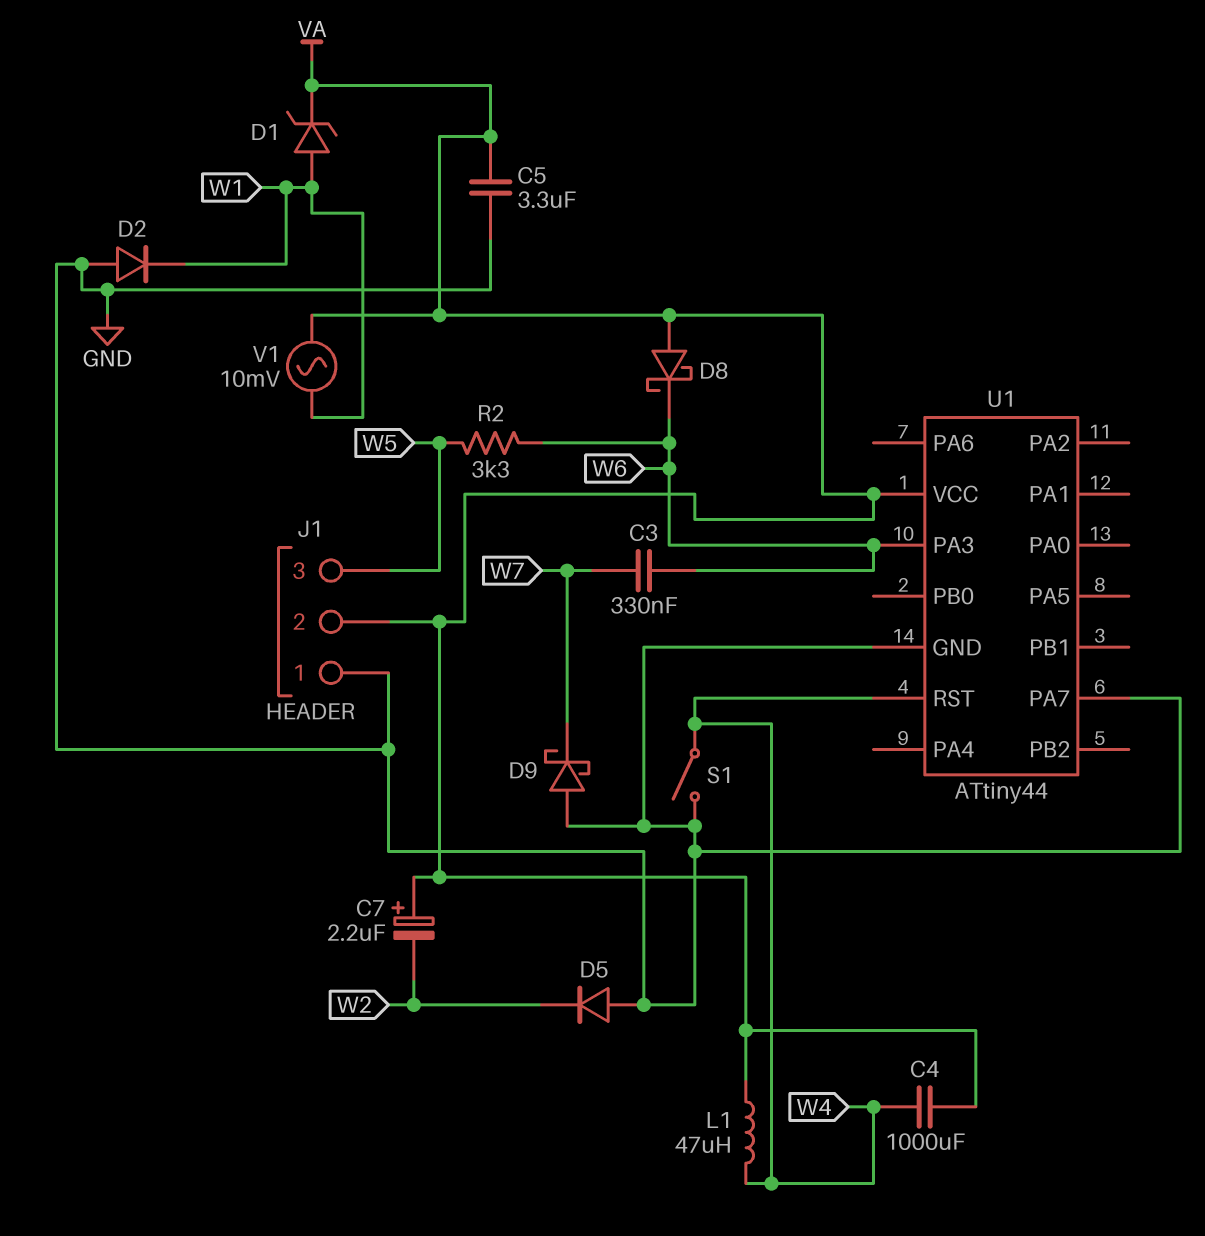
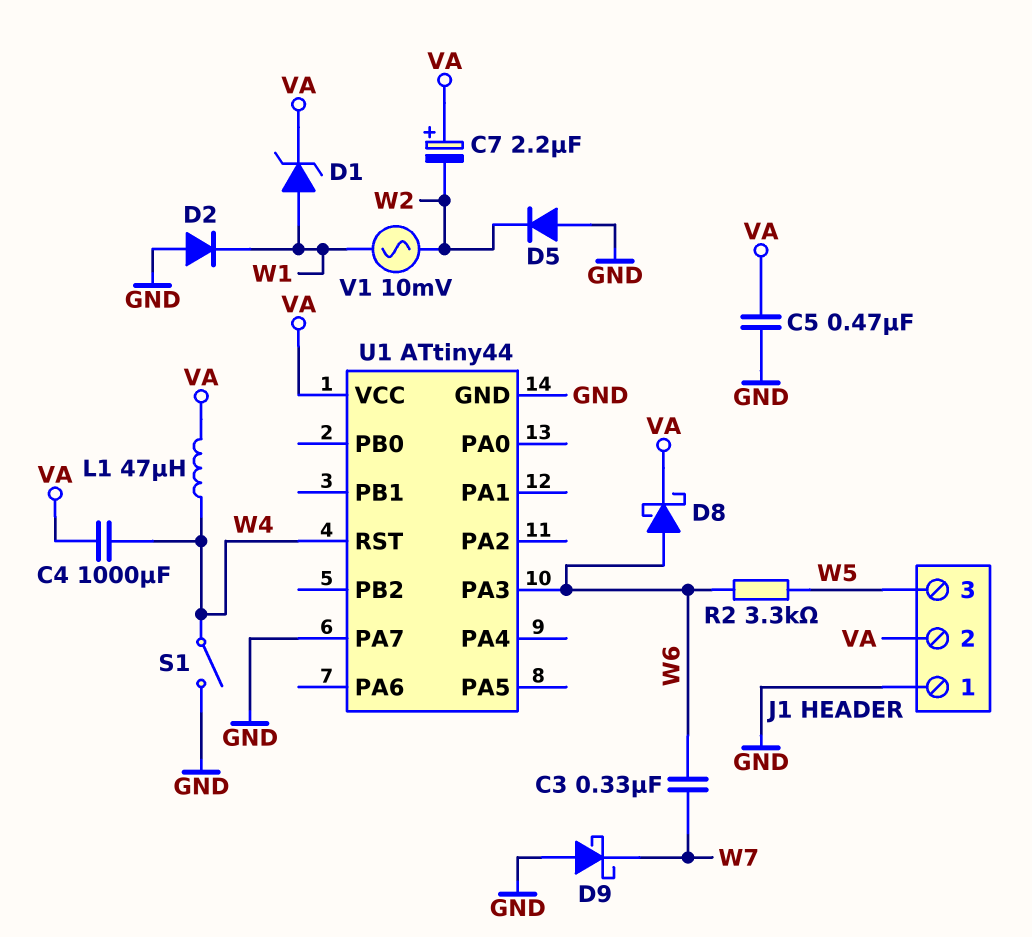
C5: 3.3uF (GND, VA) -> 470nF (GND, VA)
D8: schottky (A VA, K W6) -> schottky (A W6, K VA)
V1: AC 10mV (VA, W1) -> AC 10mV (W1, W2)

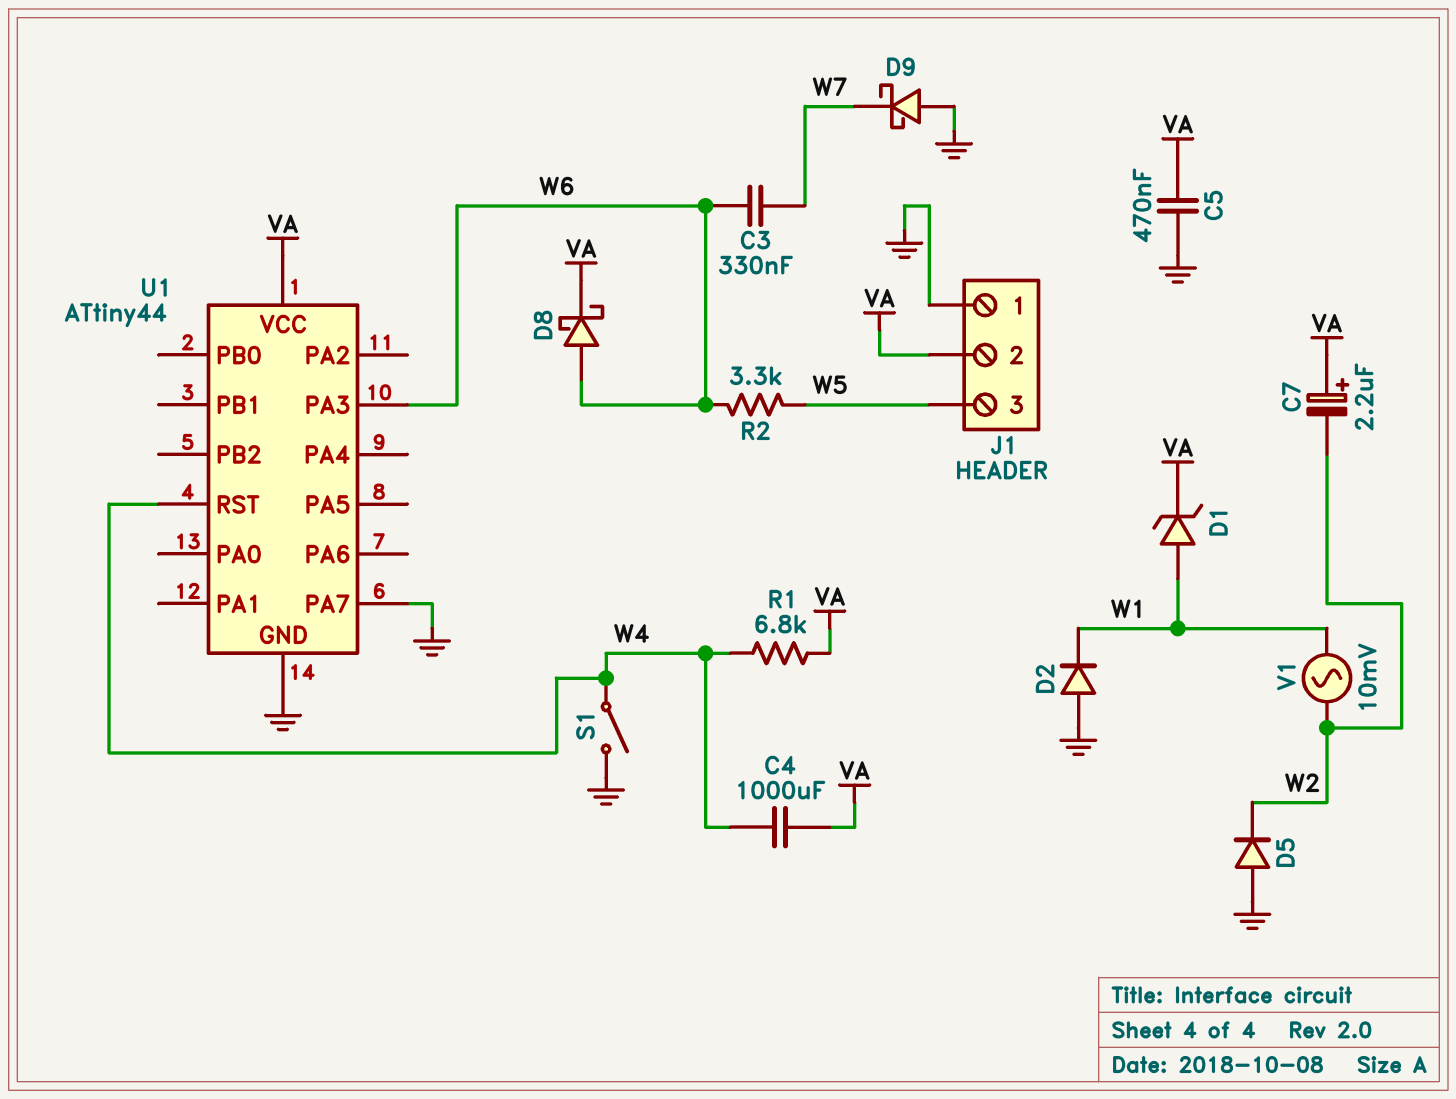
L1: 47uH (VA, W4) -> none
R1: none -> 6.8k (VA, W4)

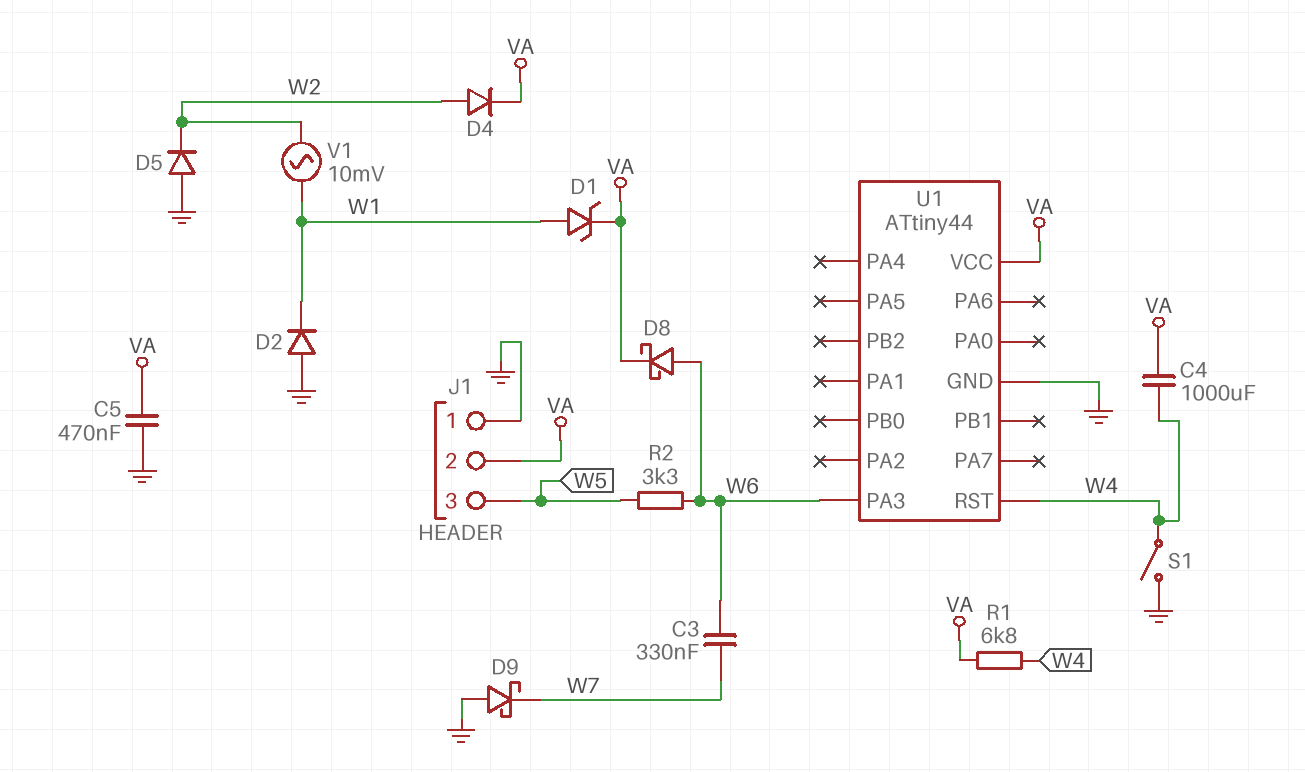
C7: 2.2uF (plus VA, minus W2) -> none
D4: none -> diode (A W2, K VA)
U1 pin PA7: GND -> none

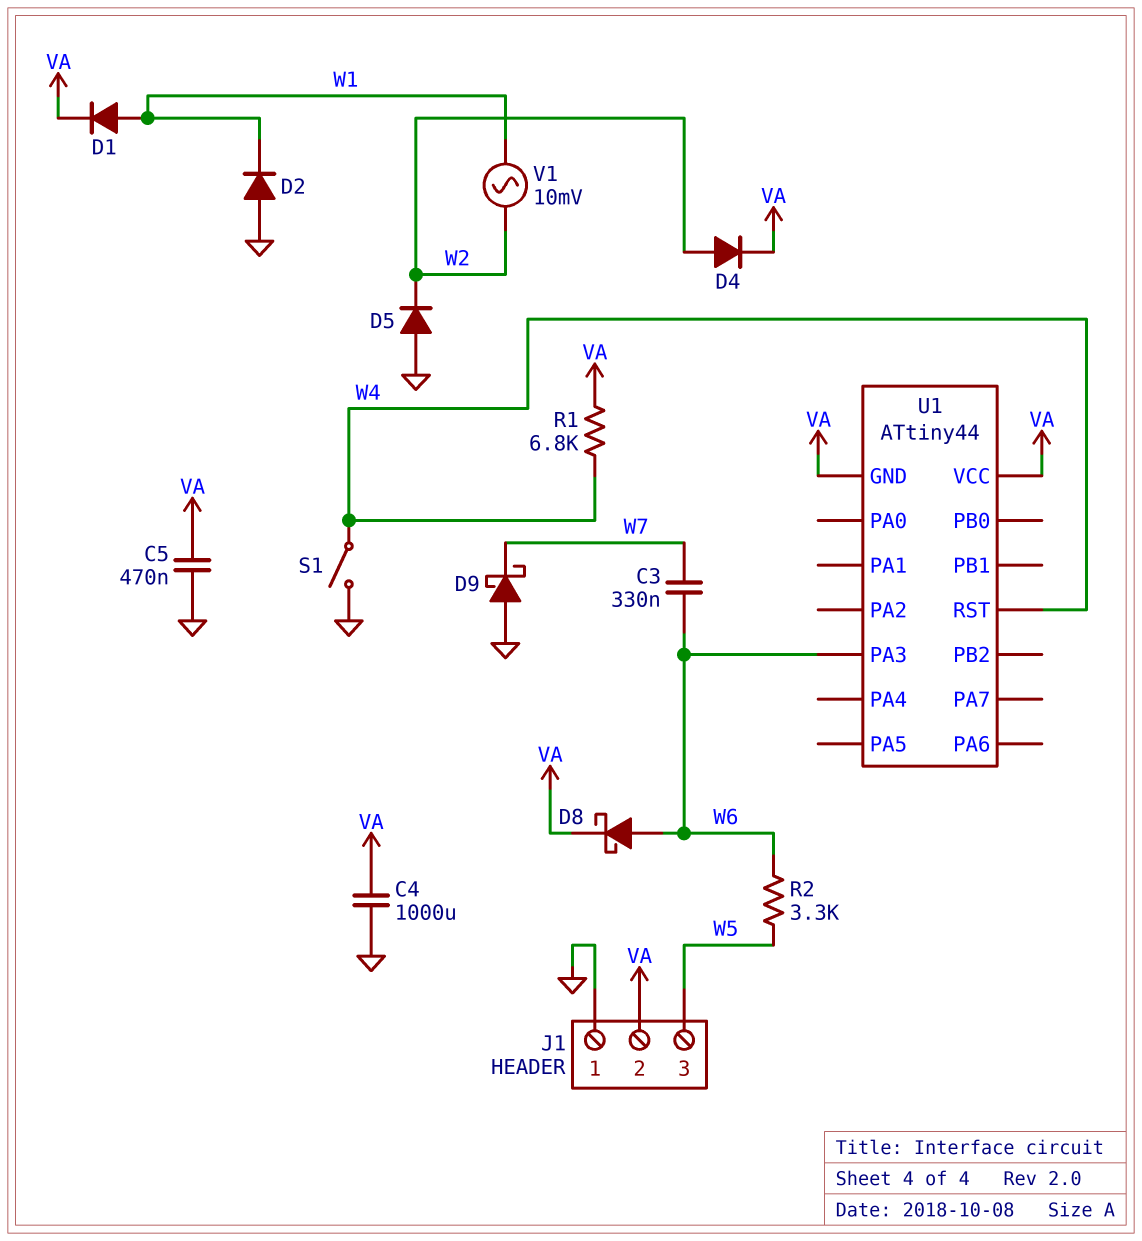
C4: 1000uF (VA, W4) -> 1000uF (GND, VA)
D1: zener (A W1, K VA) -> diode (A W1, K VA)
U1 pin GND: GND -> VA

